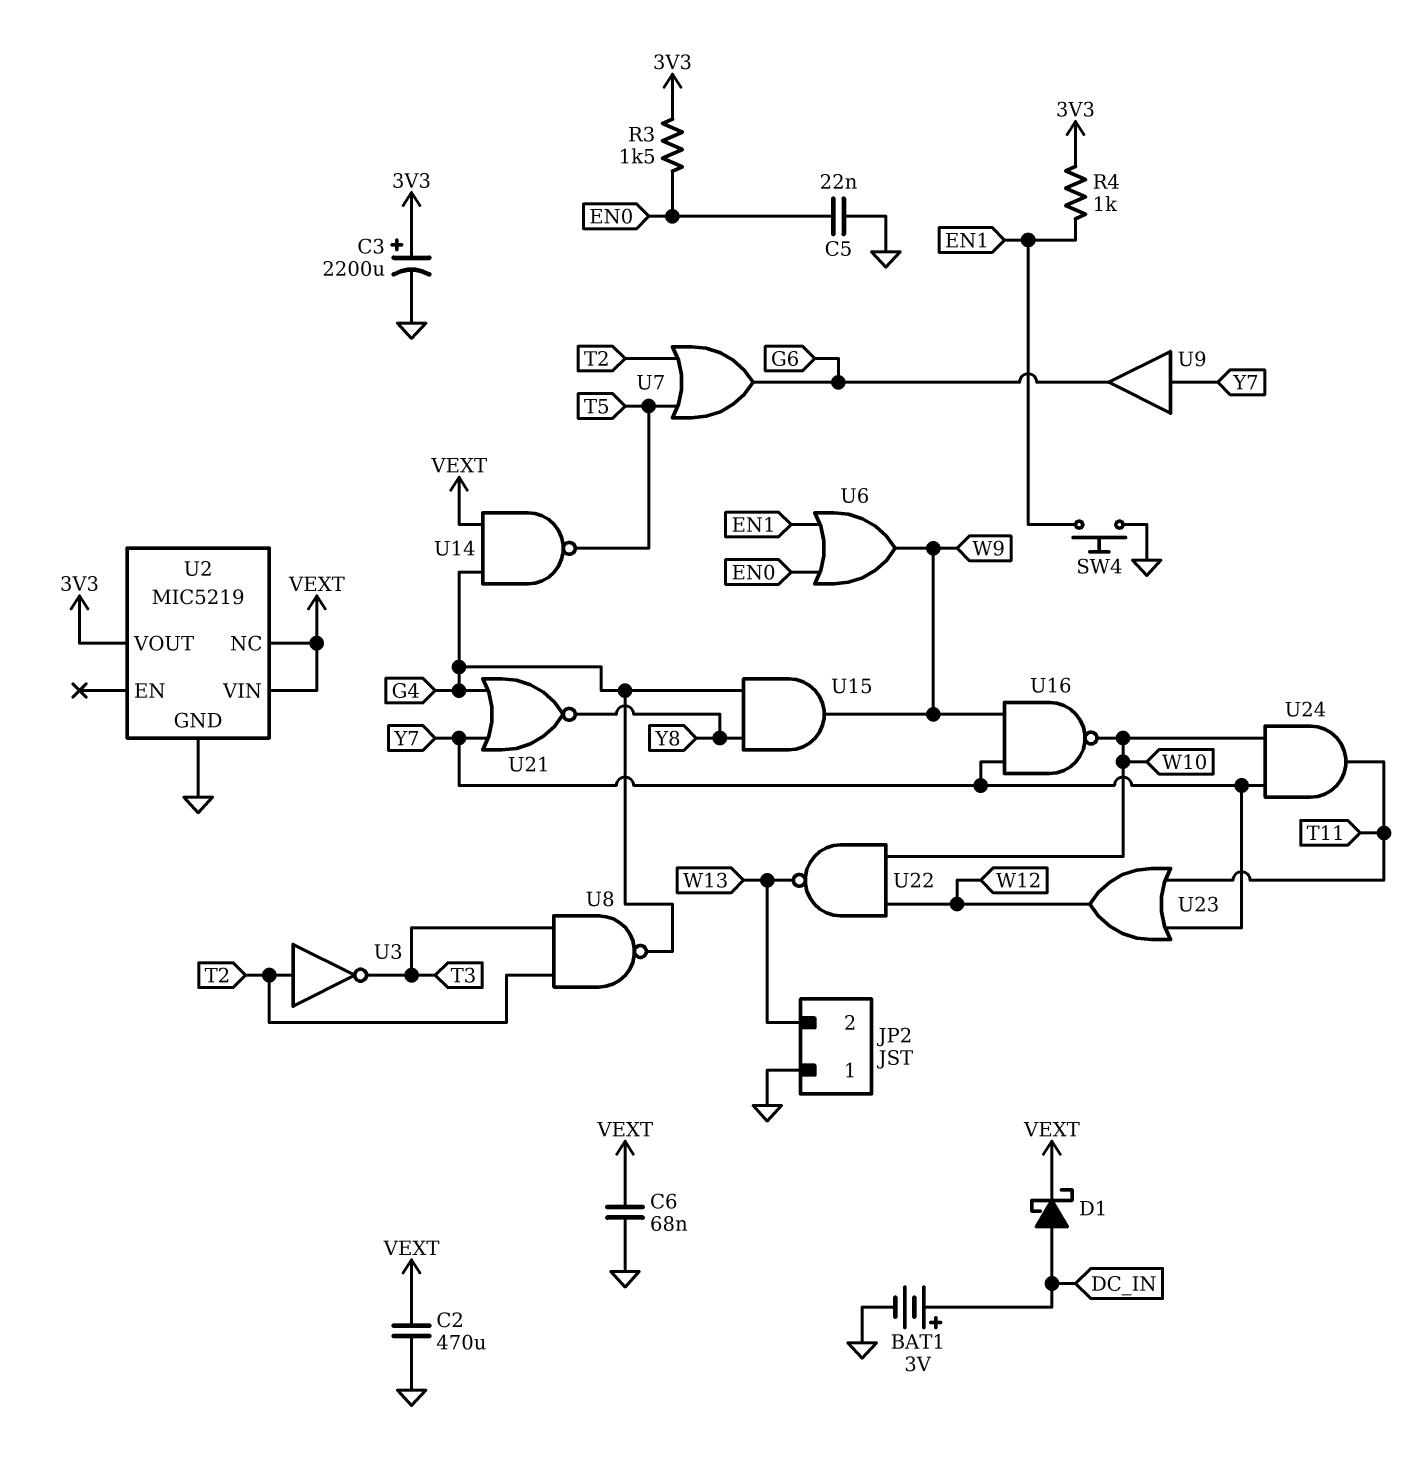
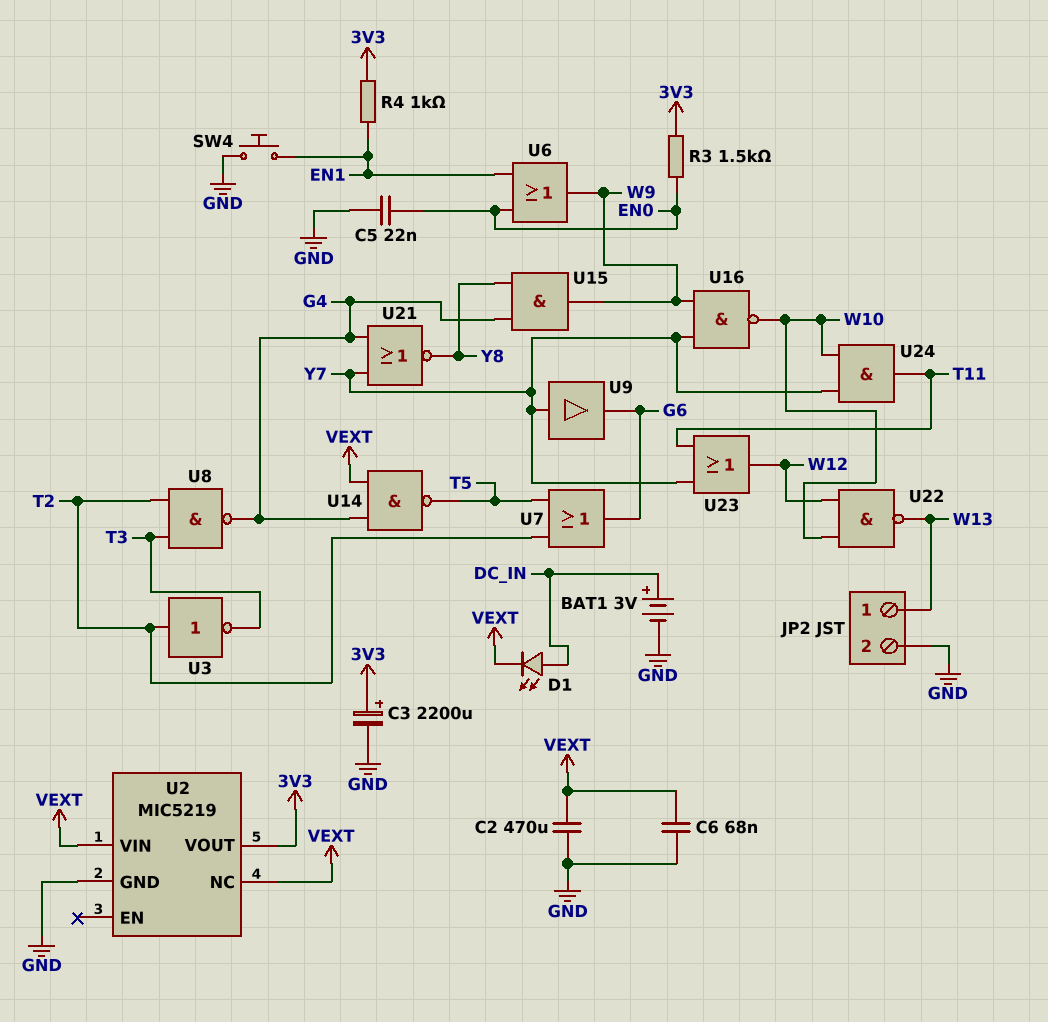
D1: schottky (A DC_IN, K VEXT) -> LED (A DC_IN, K VEXT)
JP2 pin 1: GND -> W13
JP2 pin 2: W13 -> GND

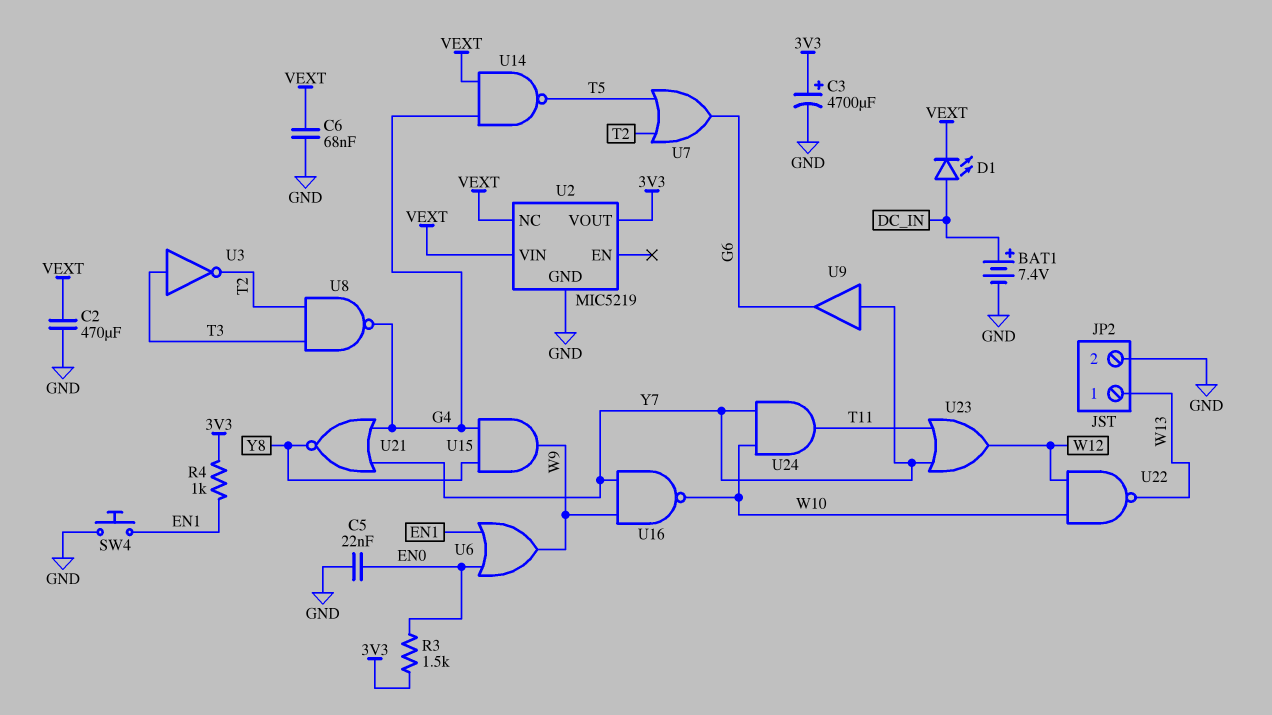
BAT1: 3V (plus DC_IN, minus GND) -> 7.4V (plus DC_IN, minus GND)
C3: 2200uF (plus 3V3, minus GND) -> 4700uF (plus 3V3, minus GND)
U3: NOT (in T2, out T3) -> NOT (in T3, out T2)

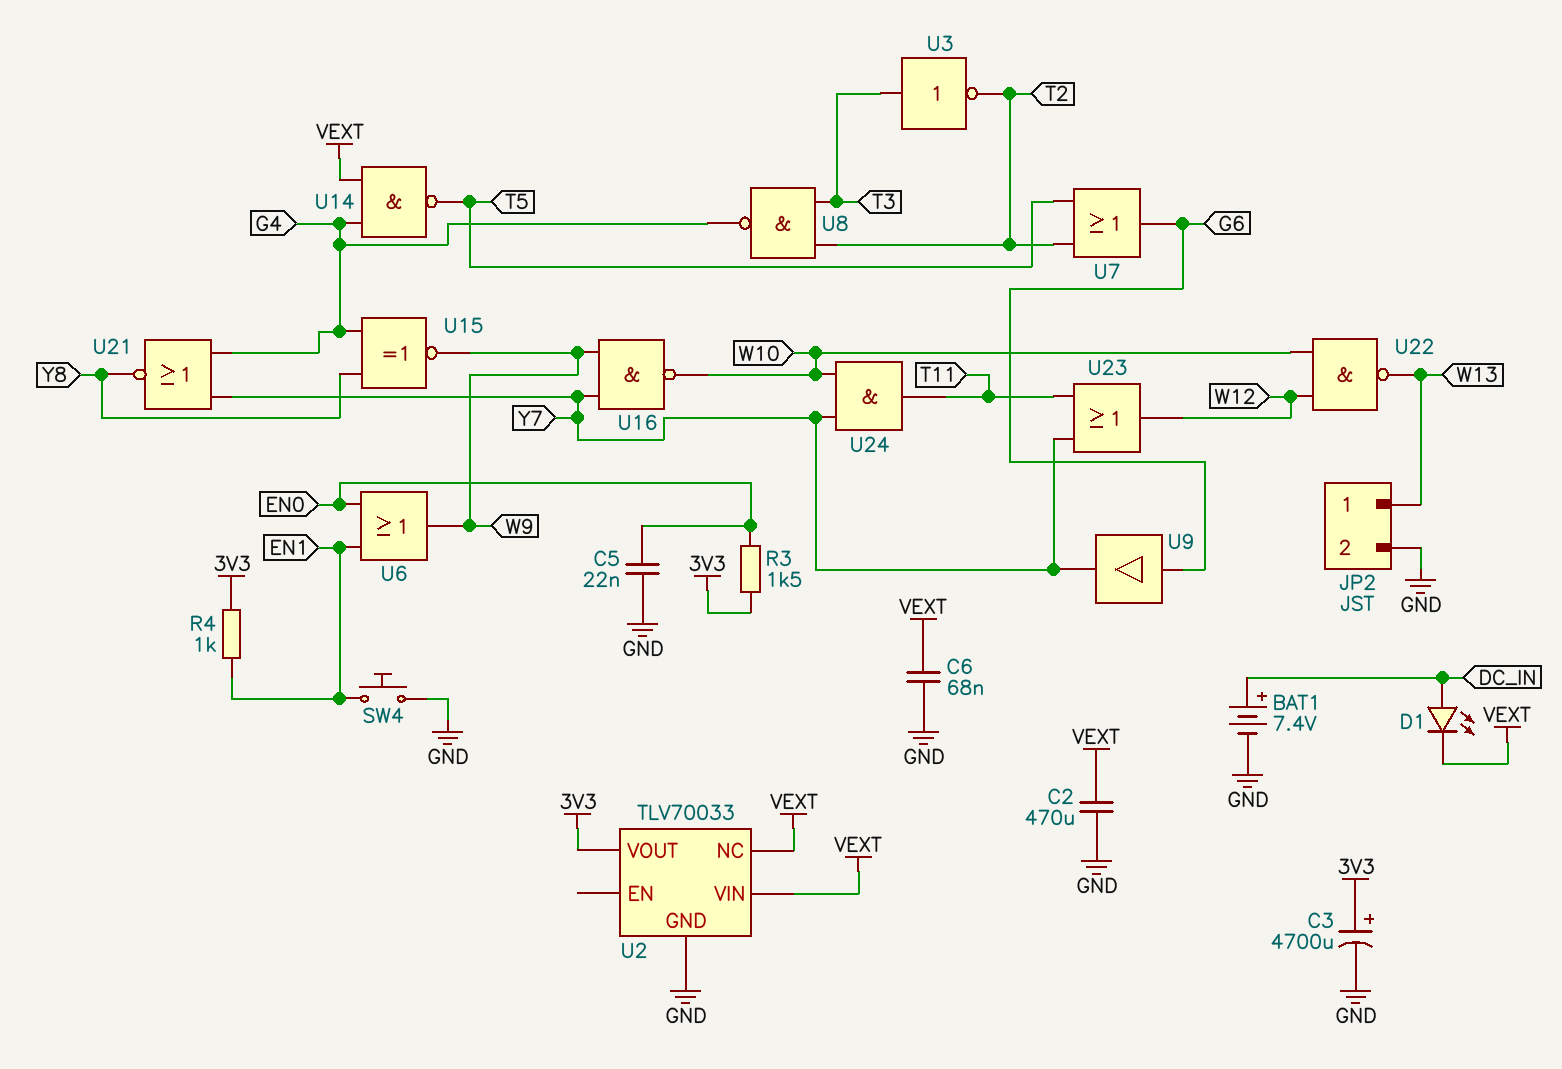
U2: MIC5219 -> TLV70033
U9: buffer (in Y7, out G6) -> buffer (in G6, out Y7)
U15: AND (in G4, in Y8, out W9) -> XNOR (in G4, in Y8, out W9)

